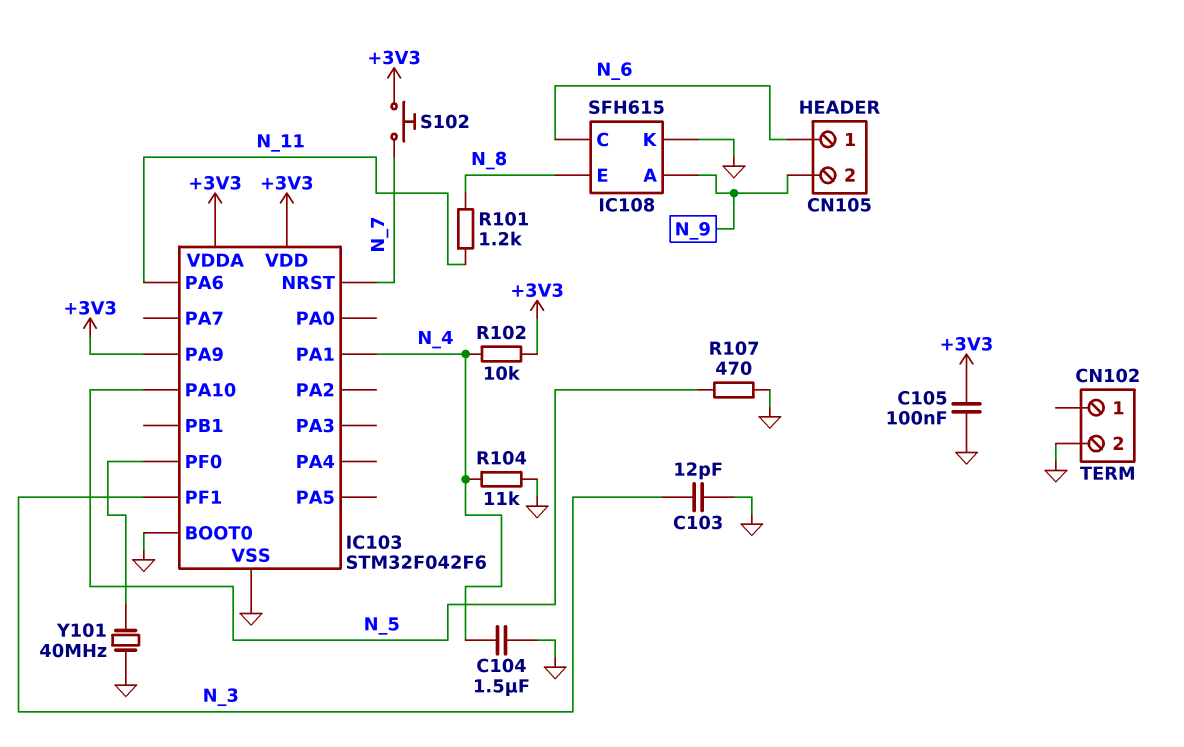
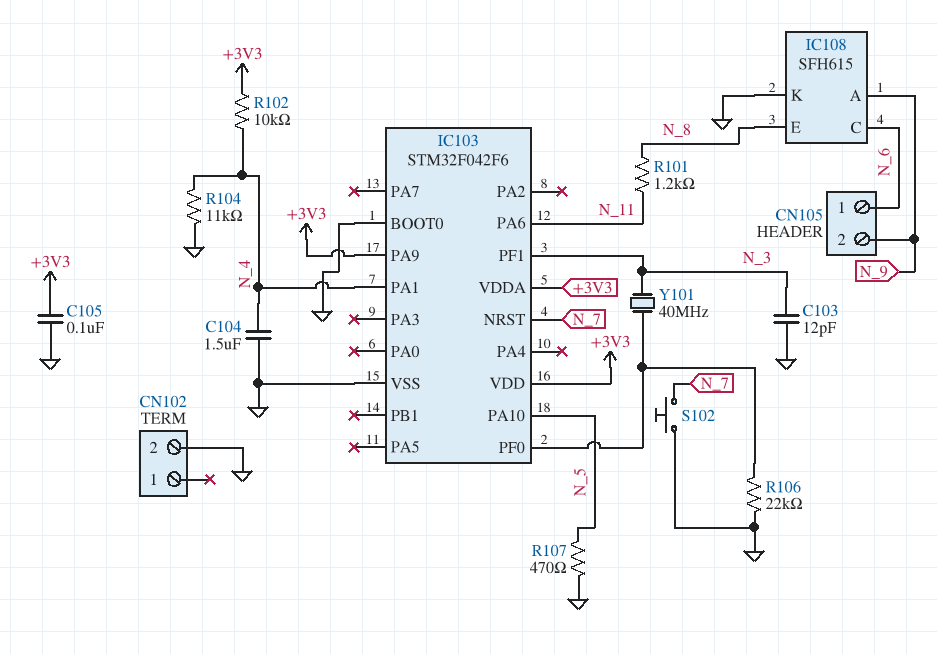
R106: none -> 22k (GND, IC103/PF0)
S102: button (+3V3, N_7) -> button (GND, N_7)
Y101: 40MHz (GND, IC103/PF0) -> 40MHz (IC103/PF0, N_3)

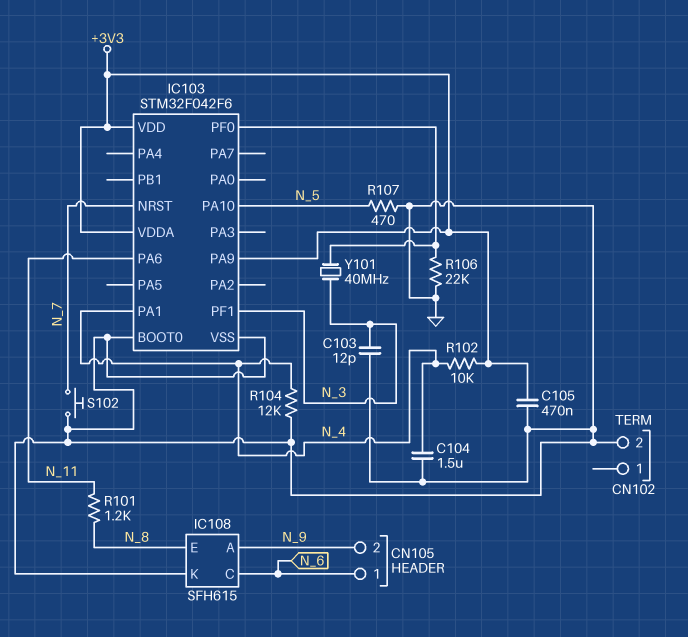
C105: 100nF (+3V3, GND) -> 470nF (+3V3, GND)
R104: 11k (GND, N_4) -> 12k (GND, N_4)

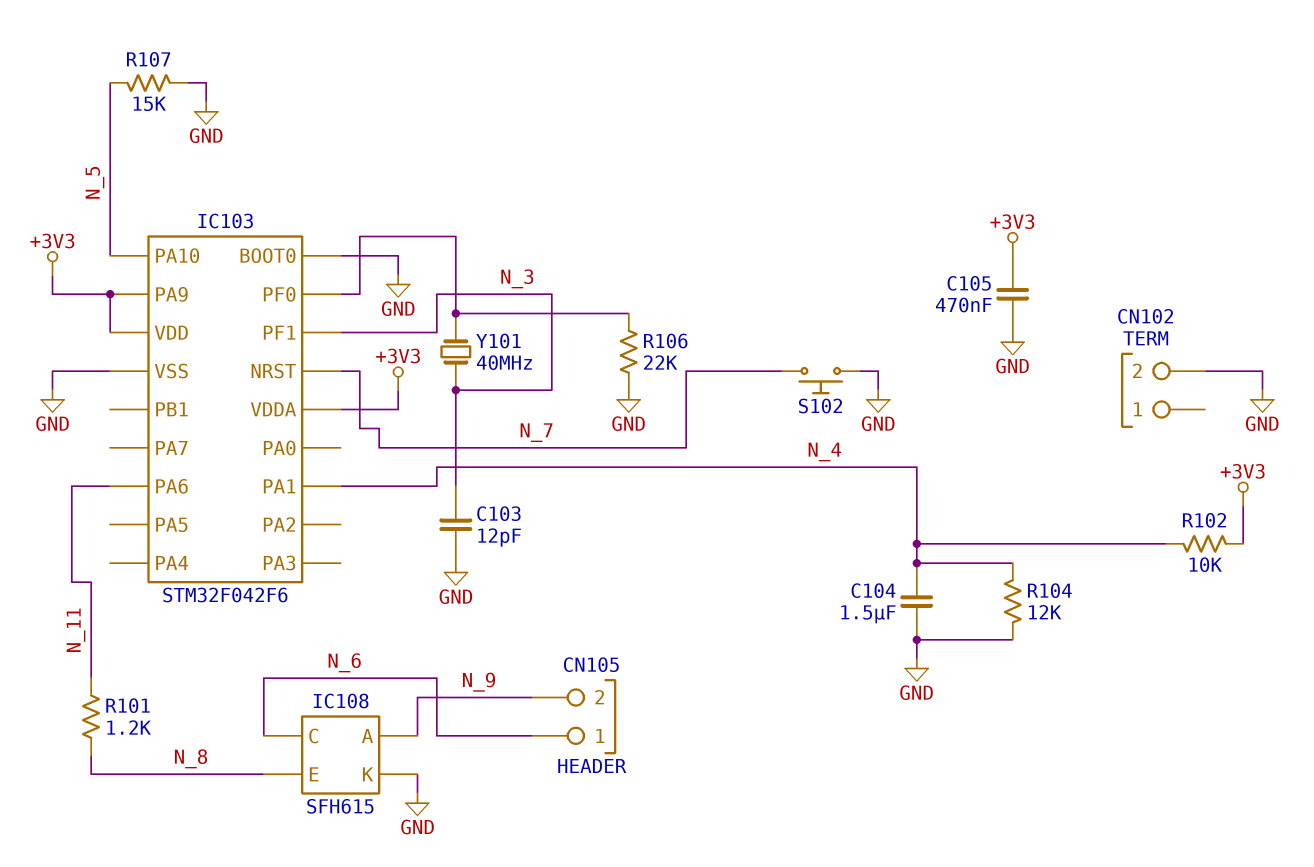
R107: 470 (GND, N_5) -> 15k (GND, N_5)

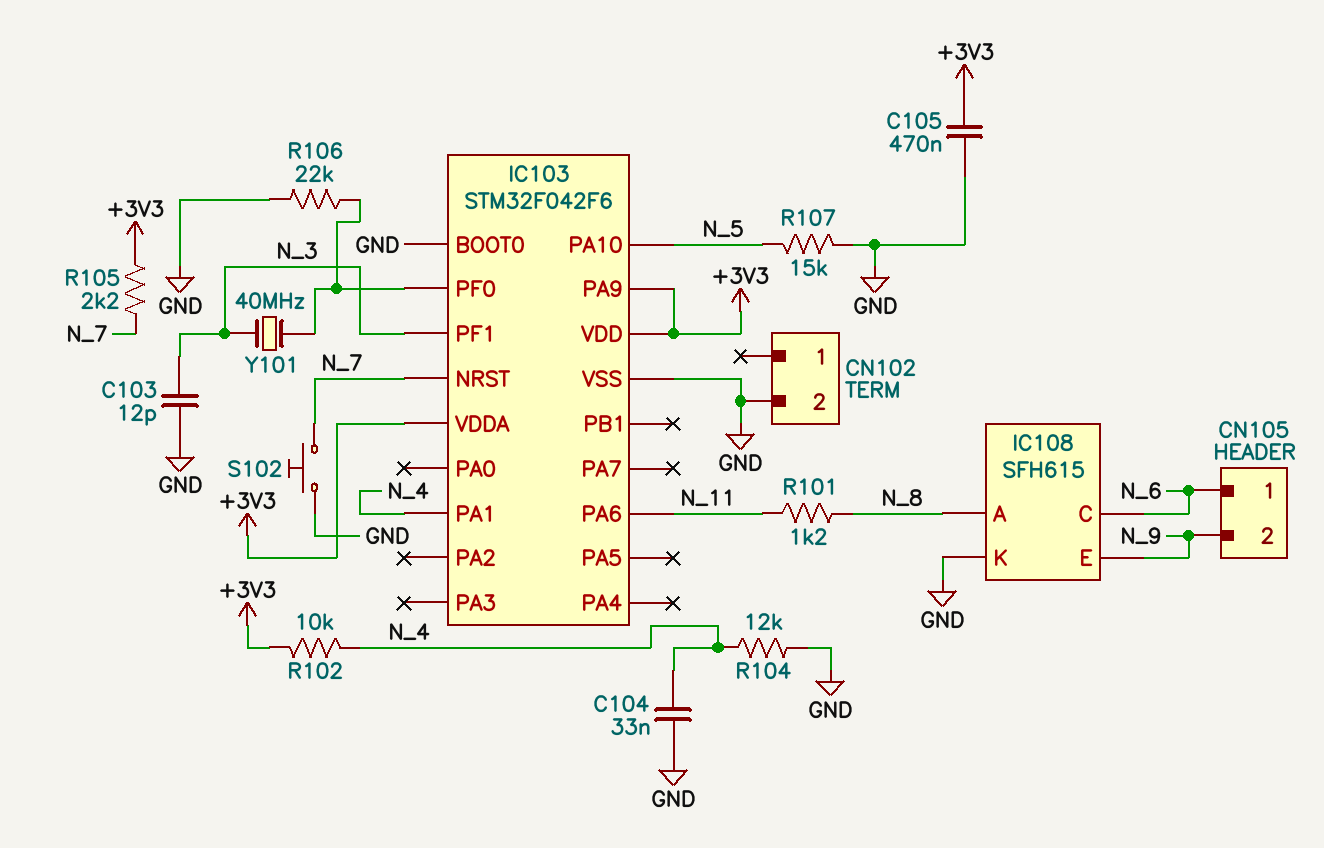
C104: 1.5uF (GND, N_4) -> 33nF (GND, N_4)
IC108 pin A: N_9 -> N_8
IC108 pin E: N_8 -> N_9
R105: none -> 2.2k (+3V3, N_7)

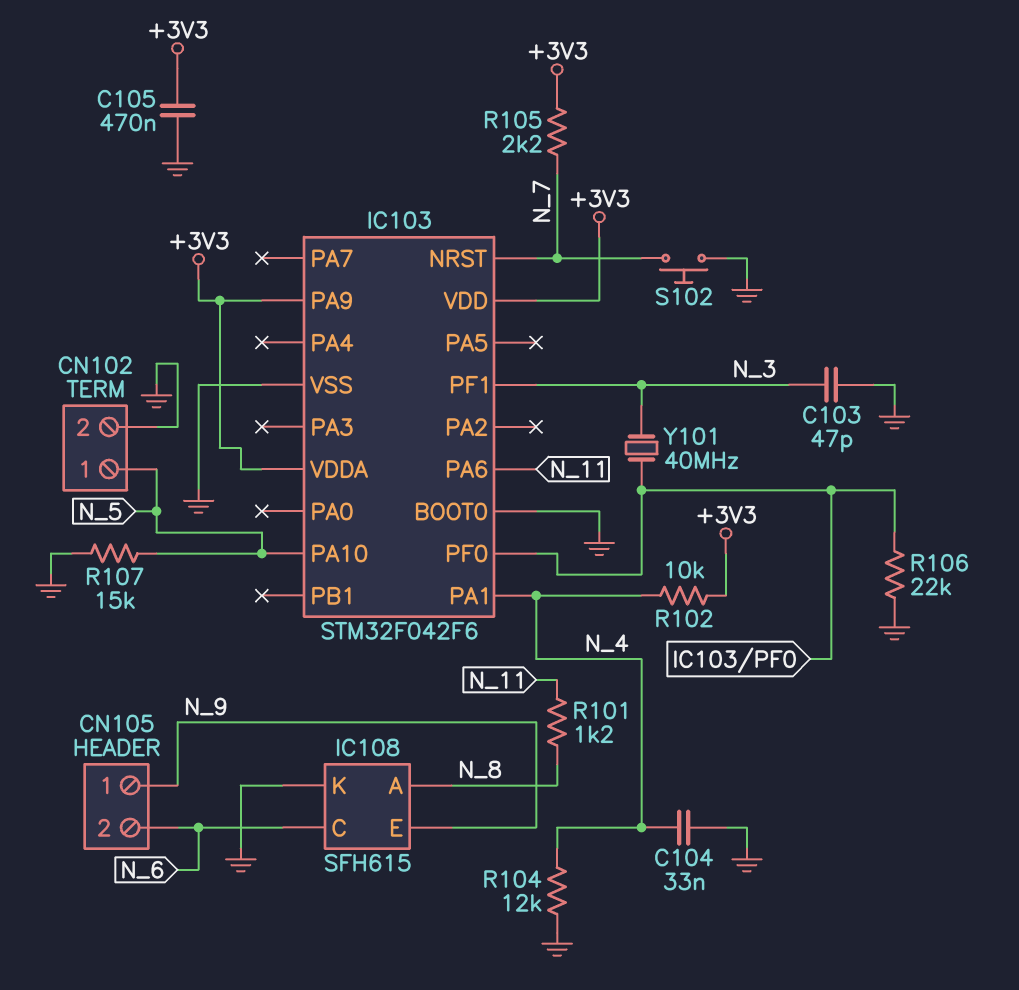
C103: 12pF (GND, N_3) -> 47pF (GND, N_3)
CN102 pin 1: none -> N_5
CN105 pin 1: N_6 -> N_9
CN105 pin 2: N_9 -> N_6

